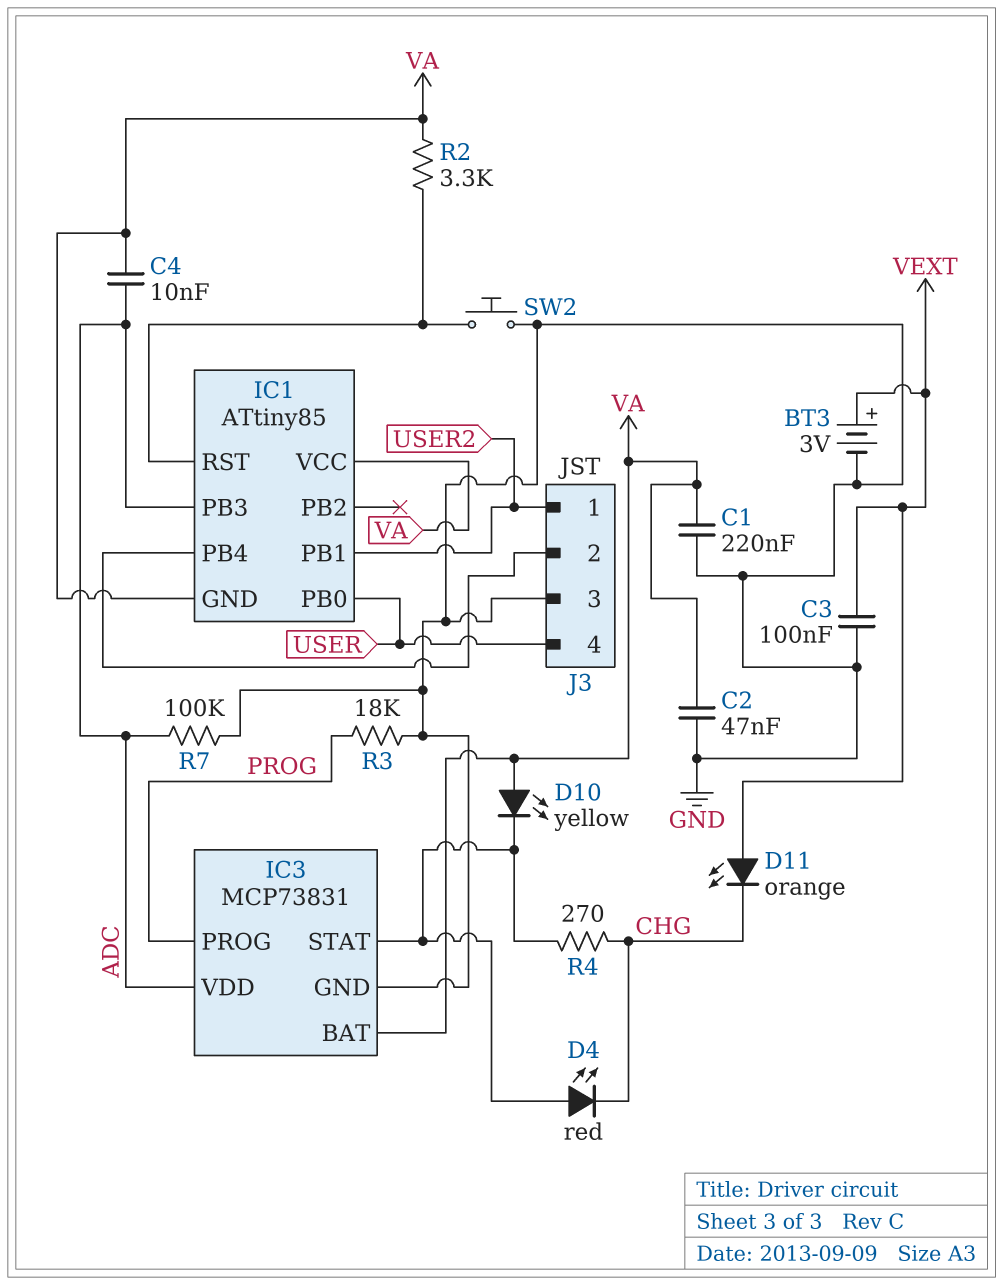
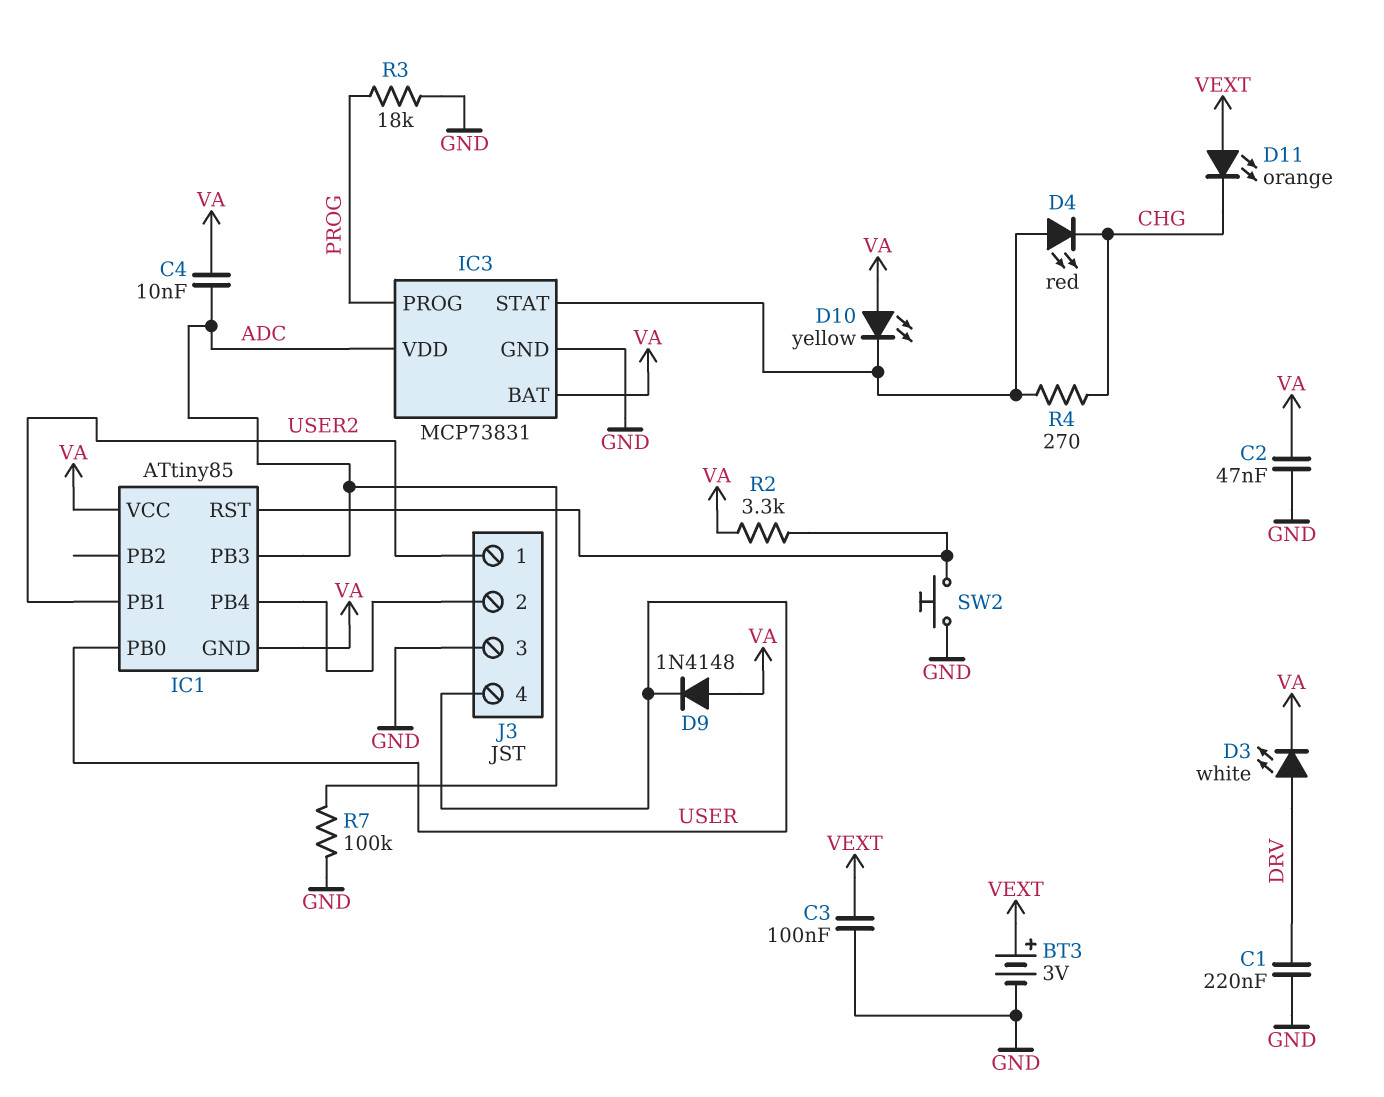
C1: 220nF (GND, VA) -> 220nF (DRV, GND)
D3: none -> LED white (A DRV, K VA)
D9: none -> diode 1N4148 (A VA, K USER)

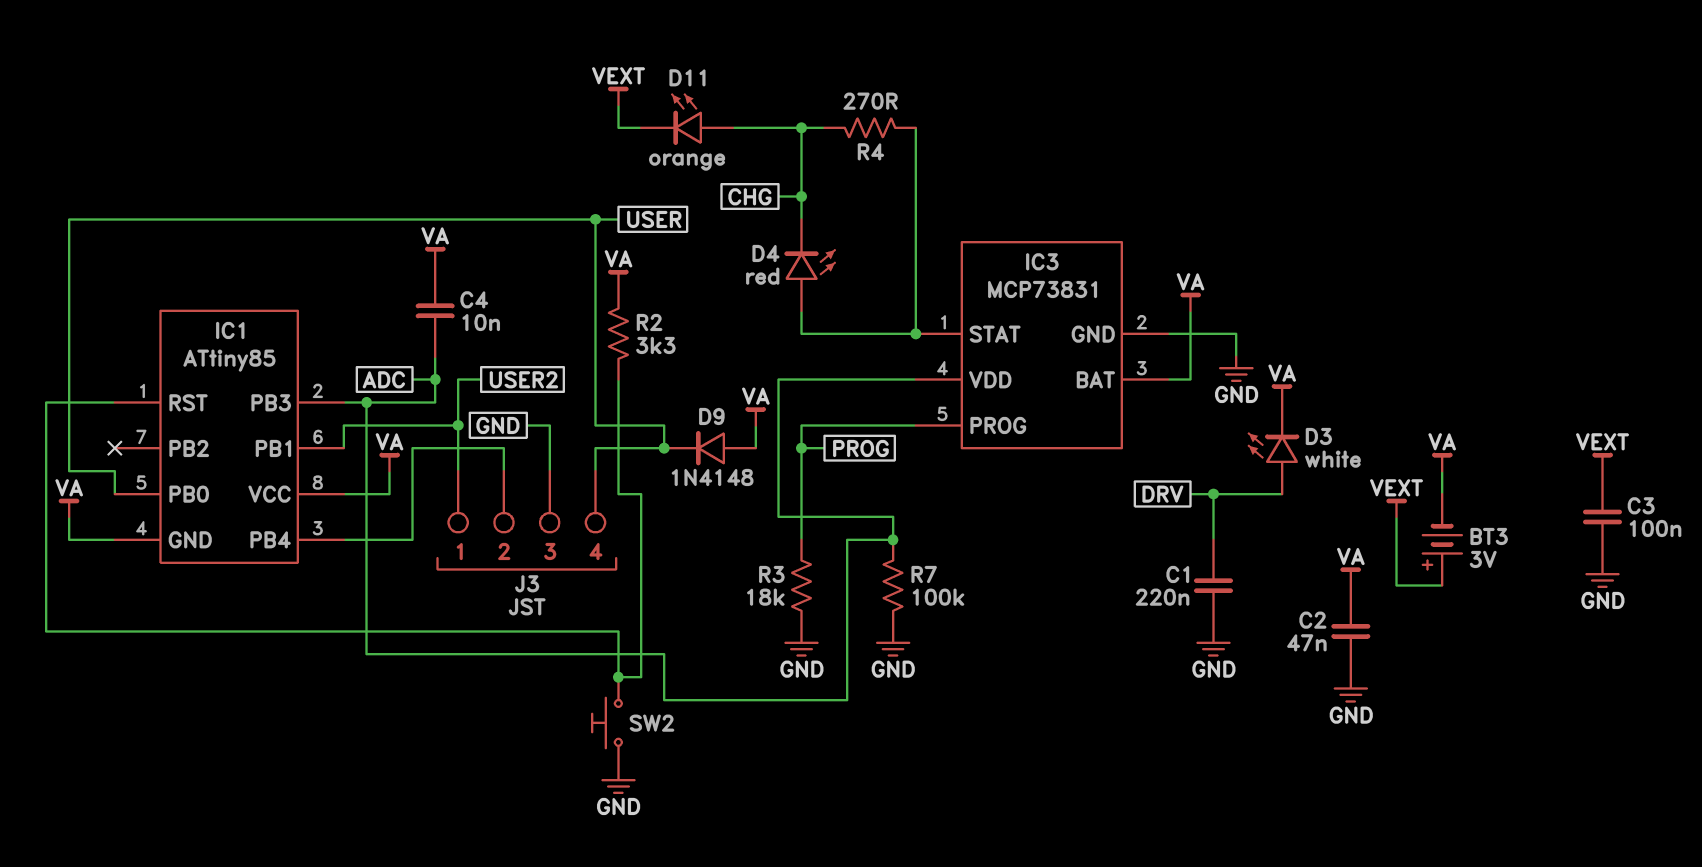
BT3: 3V (plus VEXT, minus GND) -> 3V (plus VEXT, minus VA)
D10: LED yellow (A VA, K IC3/STAT) -> none
D11: LED orange (A VEXT, K CHG) -> LED orange (A CHG, K VEXT)

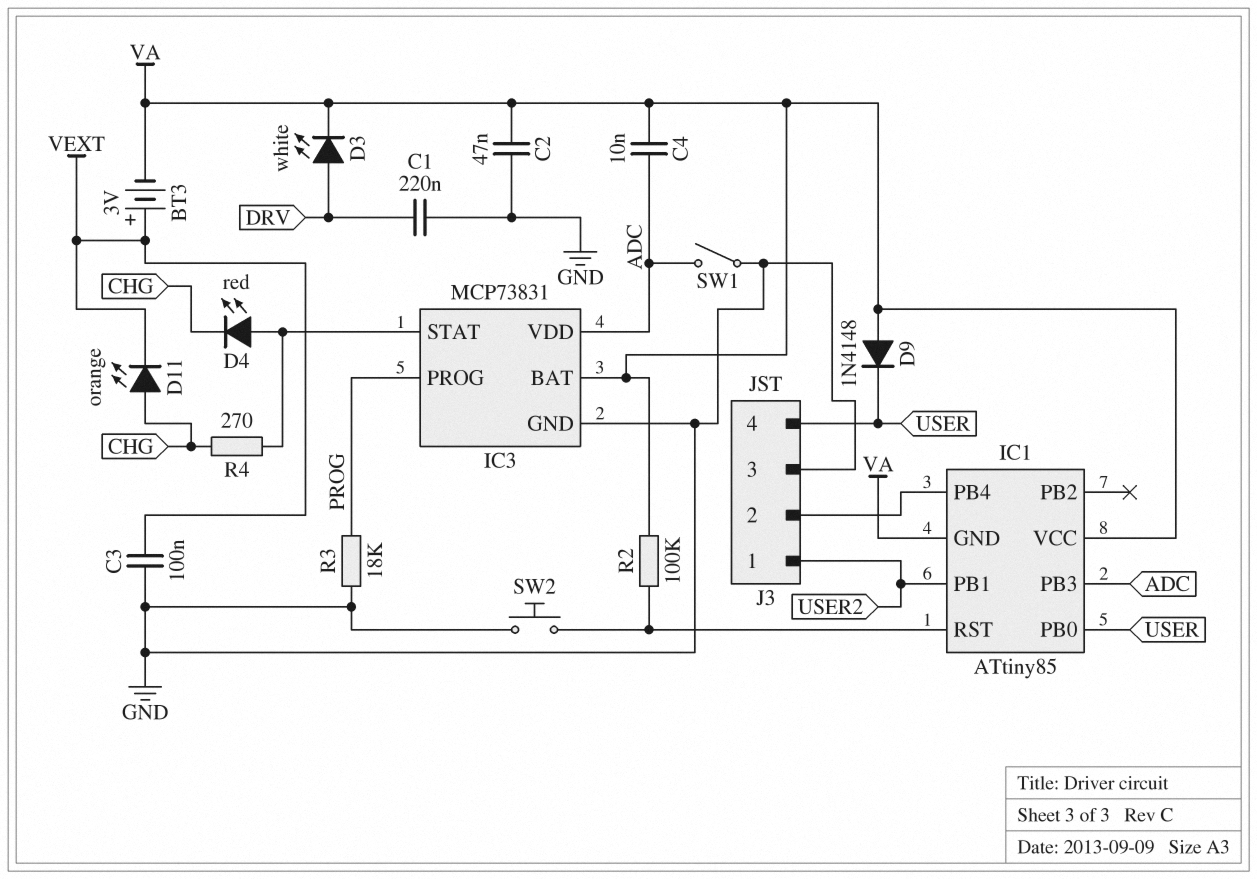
R2: 3.3k (IC1/RST, VA) -> 100k (IC1/RST, VA)
R7: 100k (ADC, GND) -> none
SW1: none -> switch (ADC, GND)

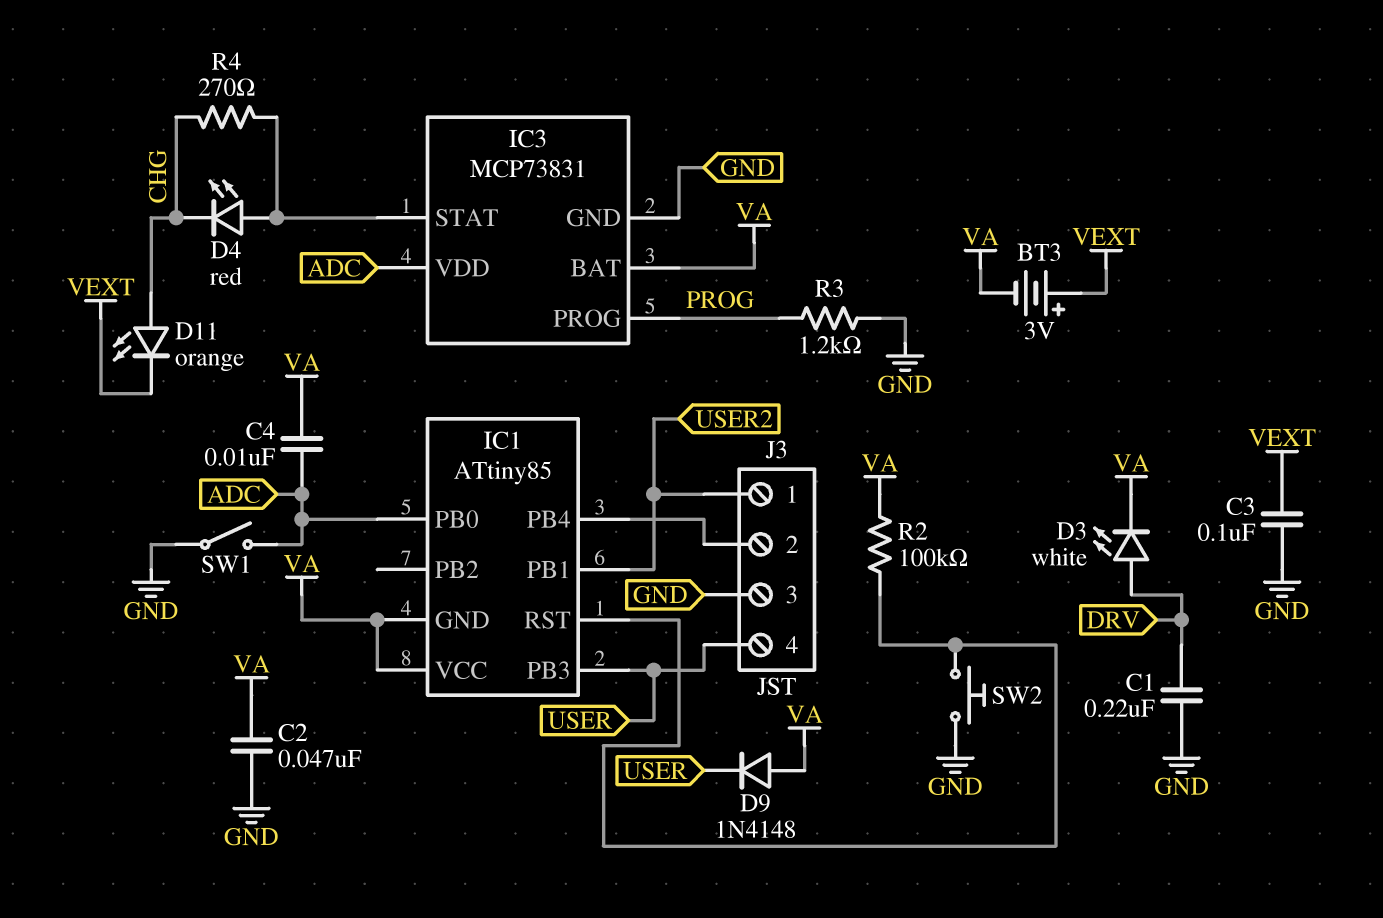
IC1 pin PB0: USER -> ADC
IC1 pin PB3: ADC -> USER
R3: 18k (GND, PROG) -> 1.2k (GND, PROG)

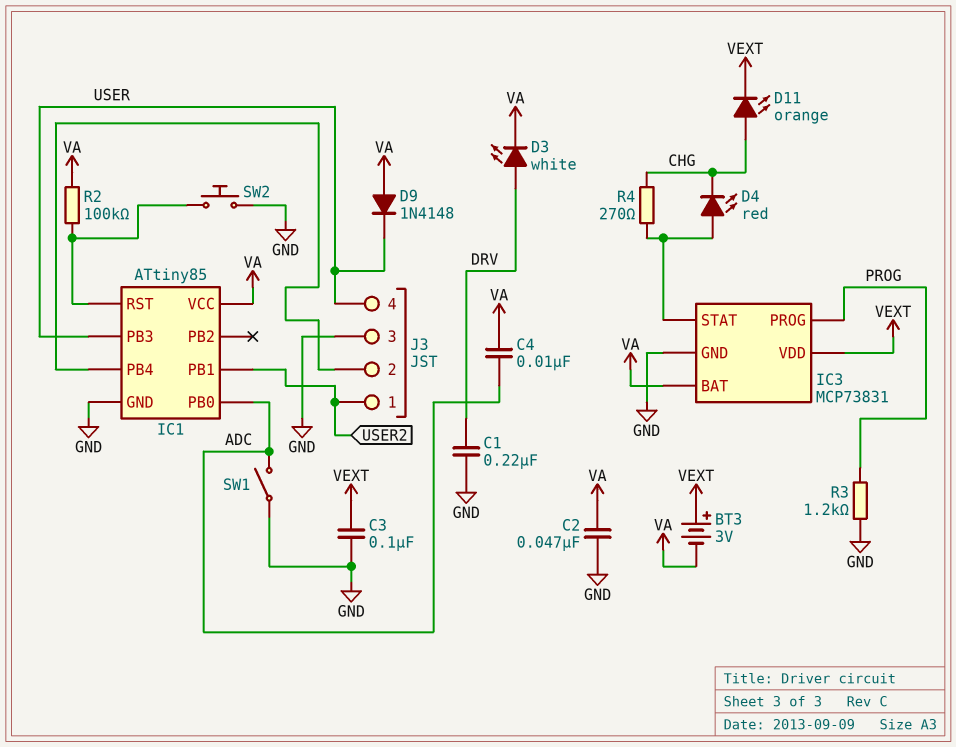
IC1 pin GND: VA -> GND
IC3 pin VDD: ADC -> VEXT

